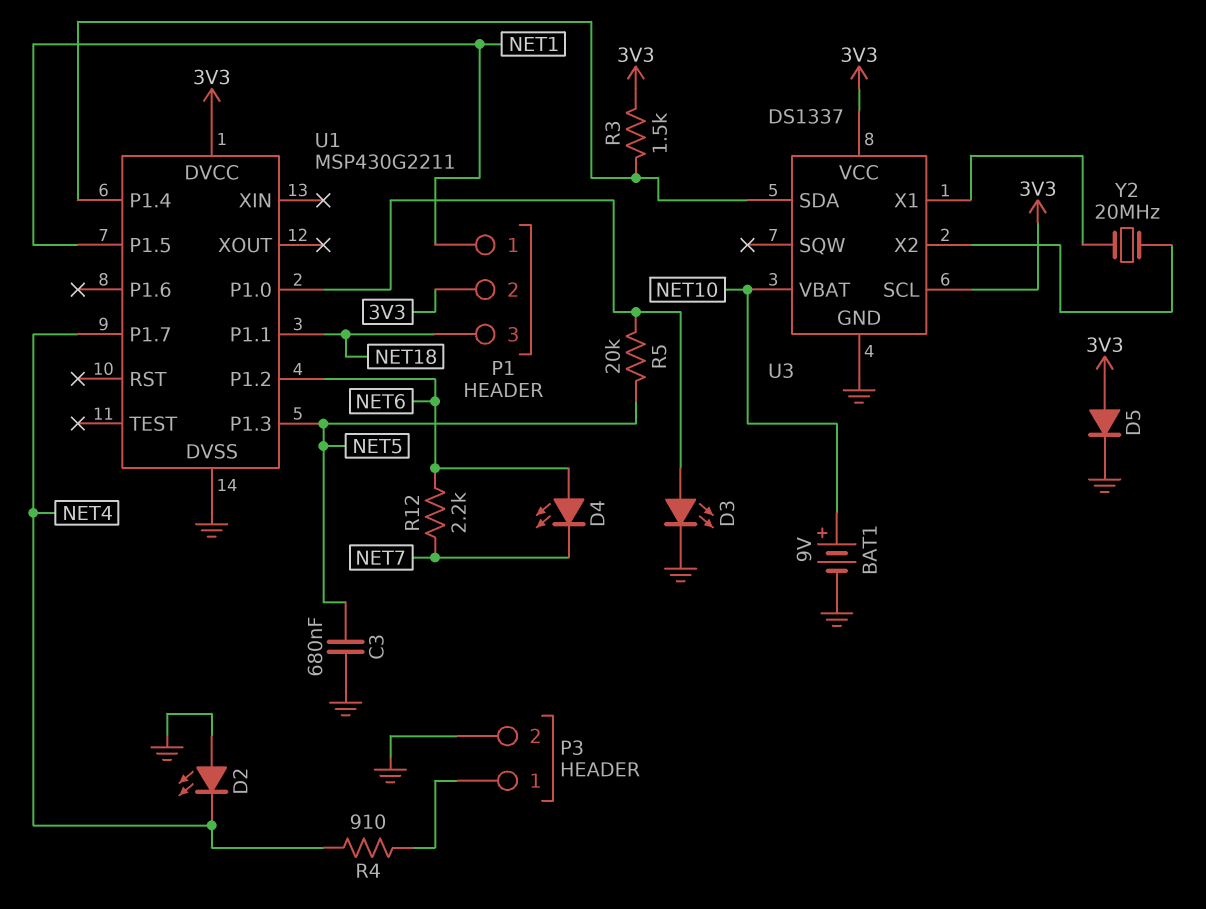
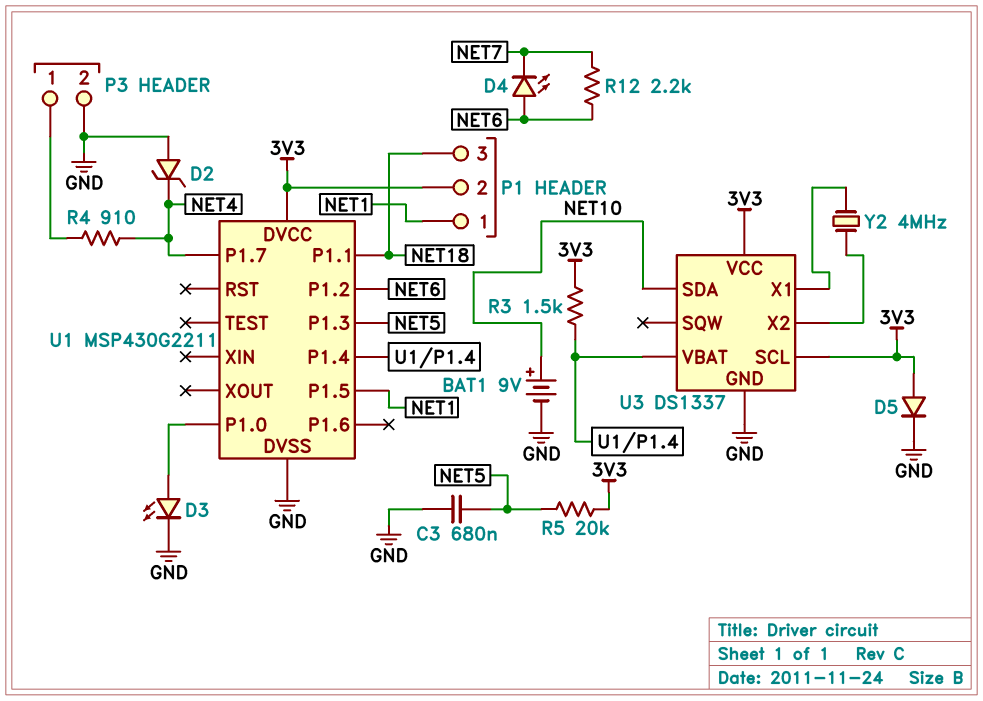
D2: LED (A GND, K NET4) -> zener (A GND, K NET4)
R5: 20k (NET5, U1/P1.0) -> 20k (3V3, NET5)
U3 pin SDA: U1/P1.4 -> NET10
U3 pin VBAT: NET10 -> U1/P1.4
Y2: 20MHz (U3/X1, U3/X2) -> 4MHz (U3/X1, U3/X2)

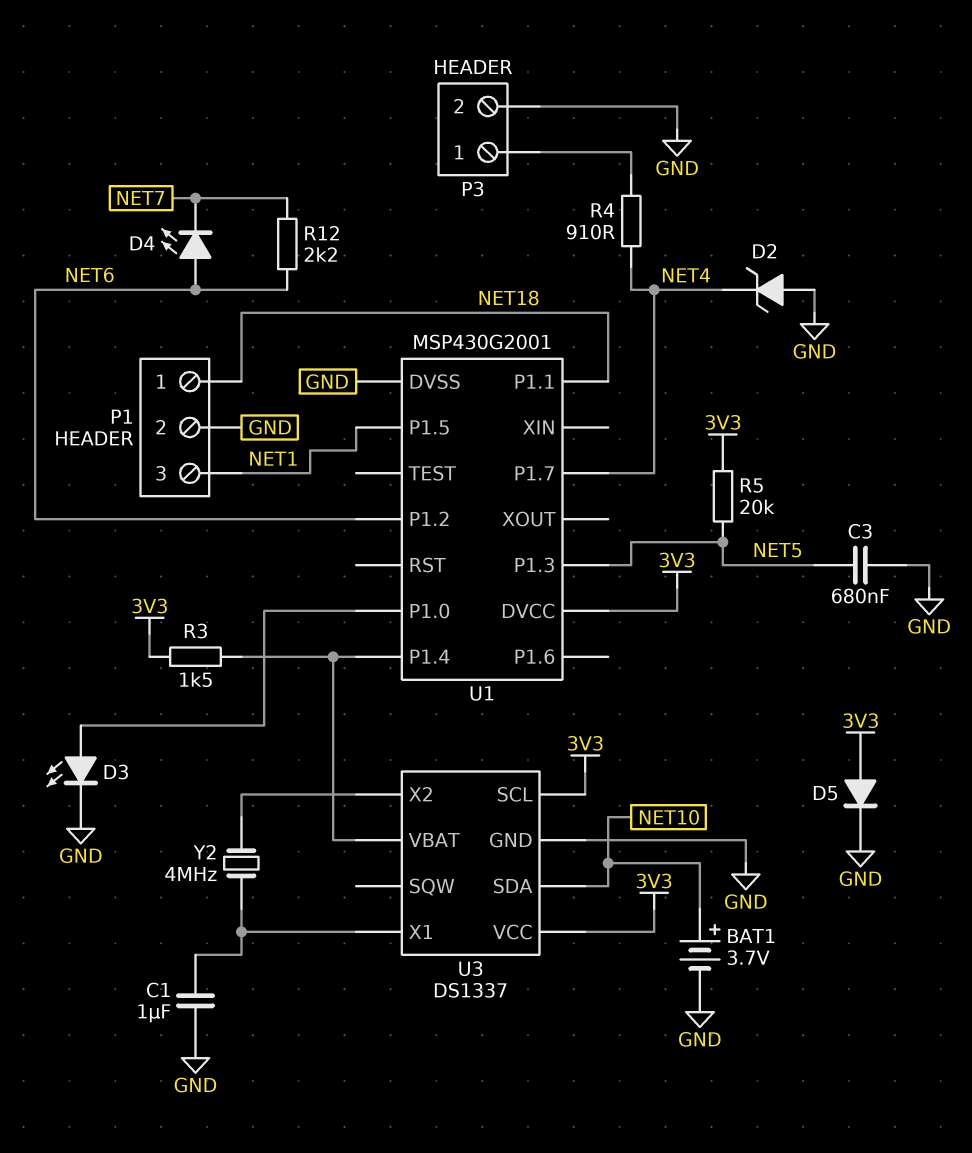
BAT1: 9V (plus NET10, minus GND) -> 3.7V (plus NET10, minus GND)
C1: none -> 1uF (GND, U3/X1)
P1 pin 1: NET1 -> NET18
P1 pin 2: 3V3 -> GND
P1 pin 3: NET18 -> NET1
U1: MSP430G2211 -> MSP430G2001

